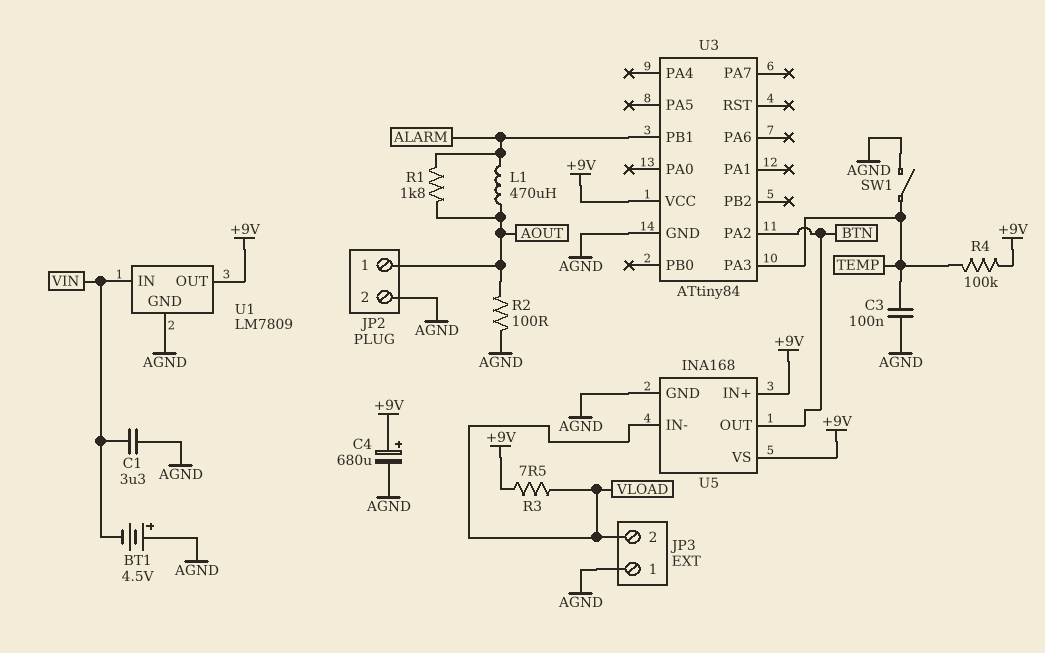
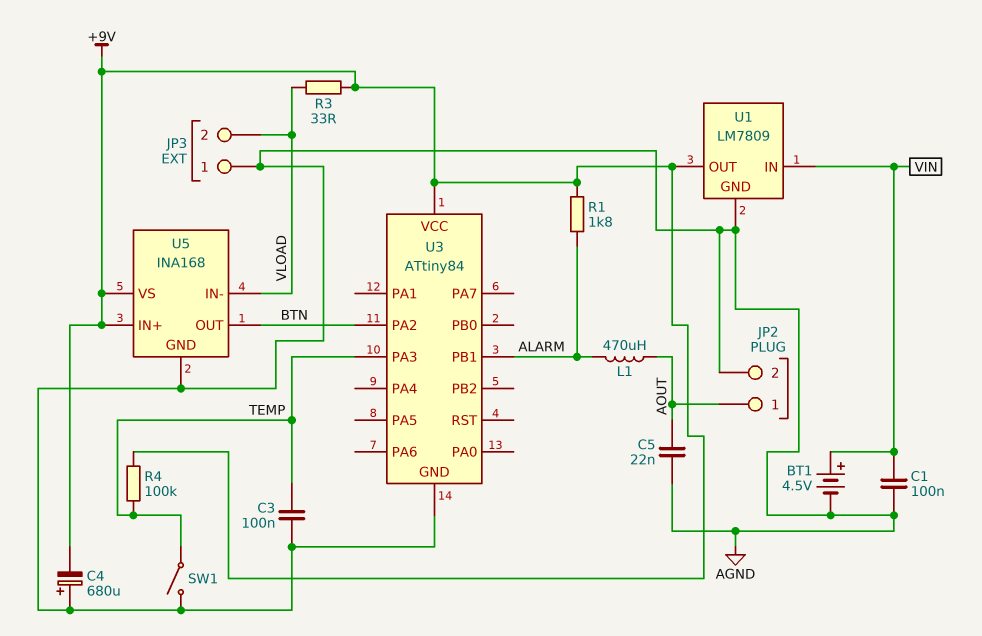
BT1: 4.5V (plus AGND, minus VIN) -> 4.5V (plus VIN, minus AGND)
C1: 3.3uF (AGND, VIN) -> 100nF (AGND, VIN)
C4: 680uF (plus +9V, minus AGND) -> 680uF (plus AGND, minus +9V)
C5: none -> 22nF (AGND, AOUT)
R1: 1.8k (ALARM, AOUT) -> 1.8k (+9V, ALARM)
R2: 100 (AGND, AOUT) -> none
R3: 7.5 (+9V, VLOAD) -> 33 (+9V, VLOAD)

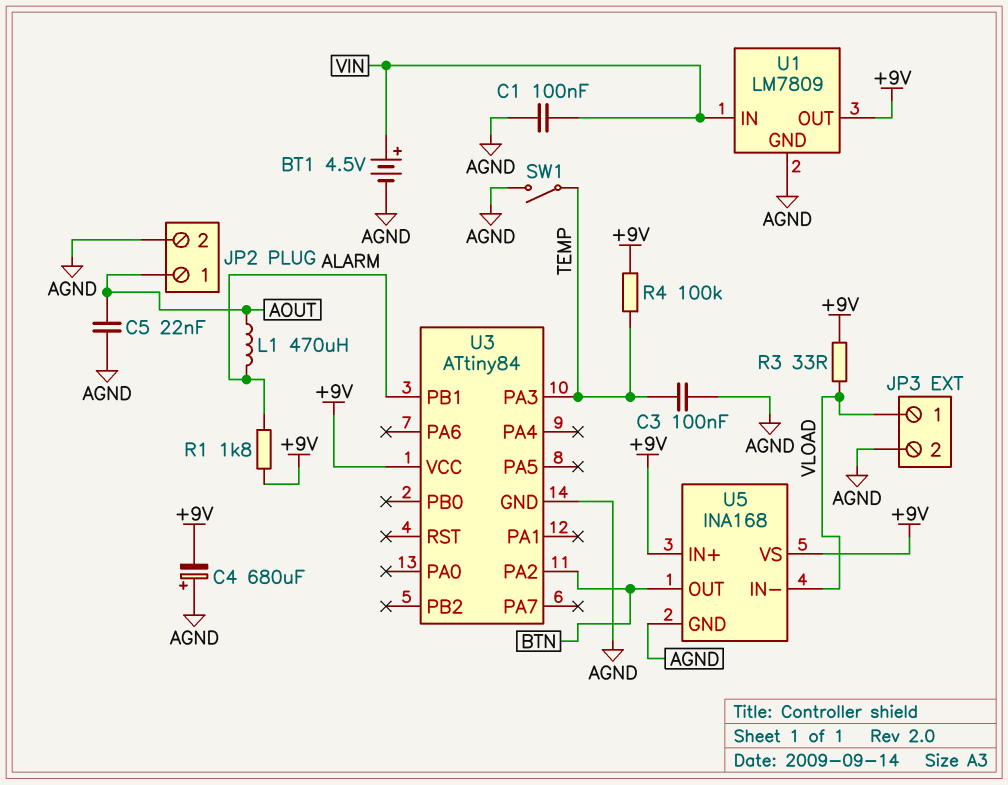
JP3 pin 1: AGND -> VLOAD
JP3 pin 2: VLOAD -> AGND

